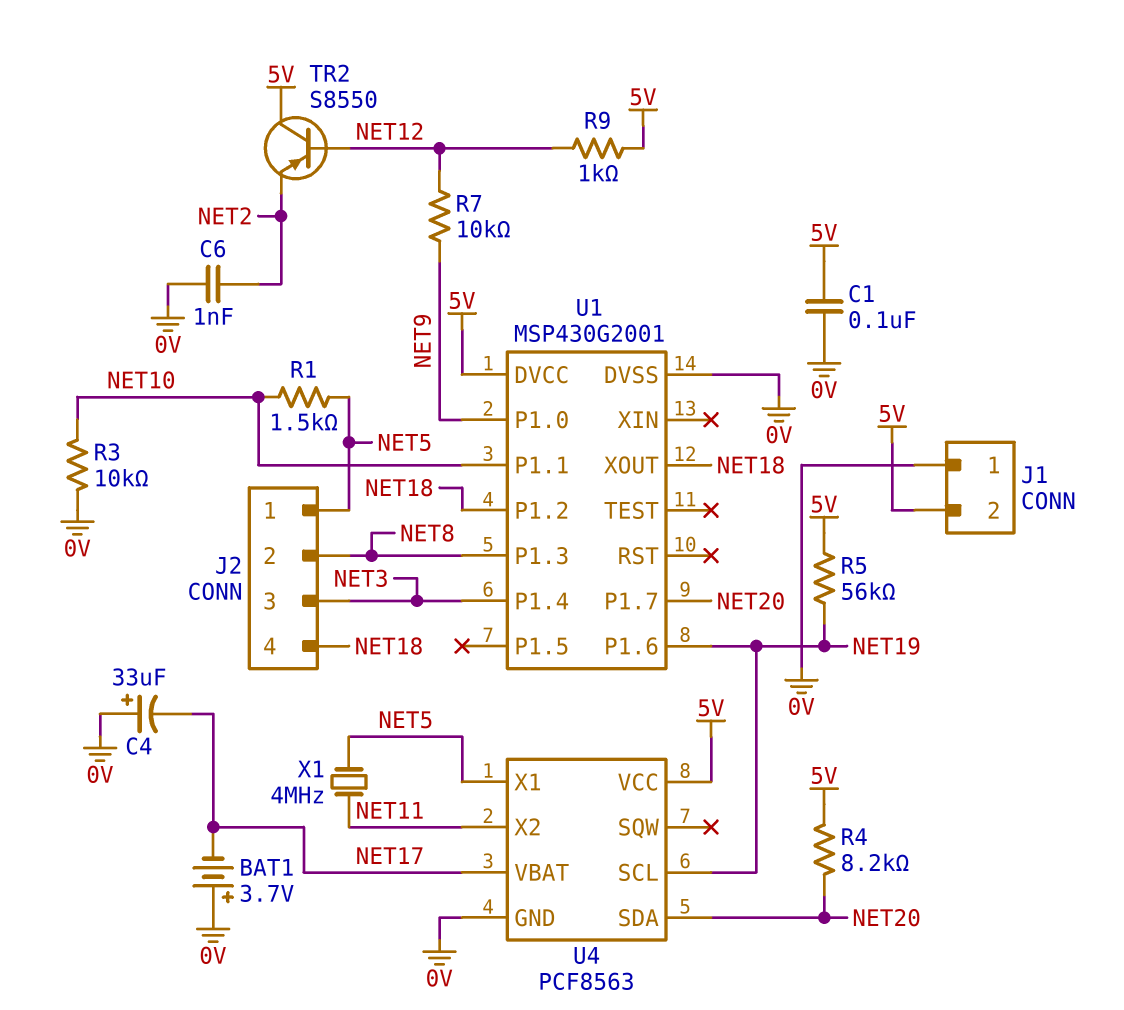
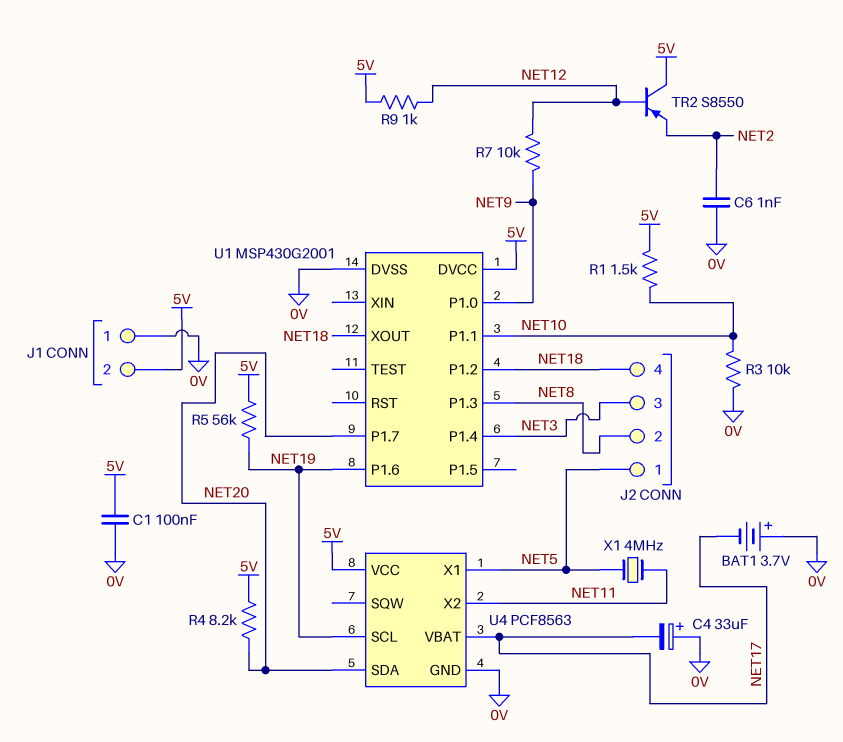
R1: 1.5k (NET5, NET10) -> 1.5k (5V, NET10)

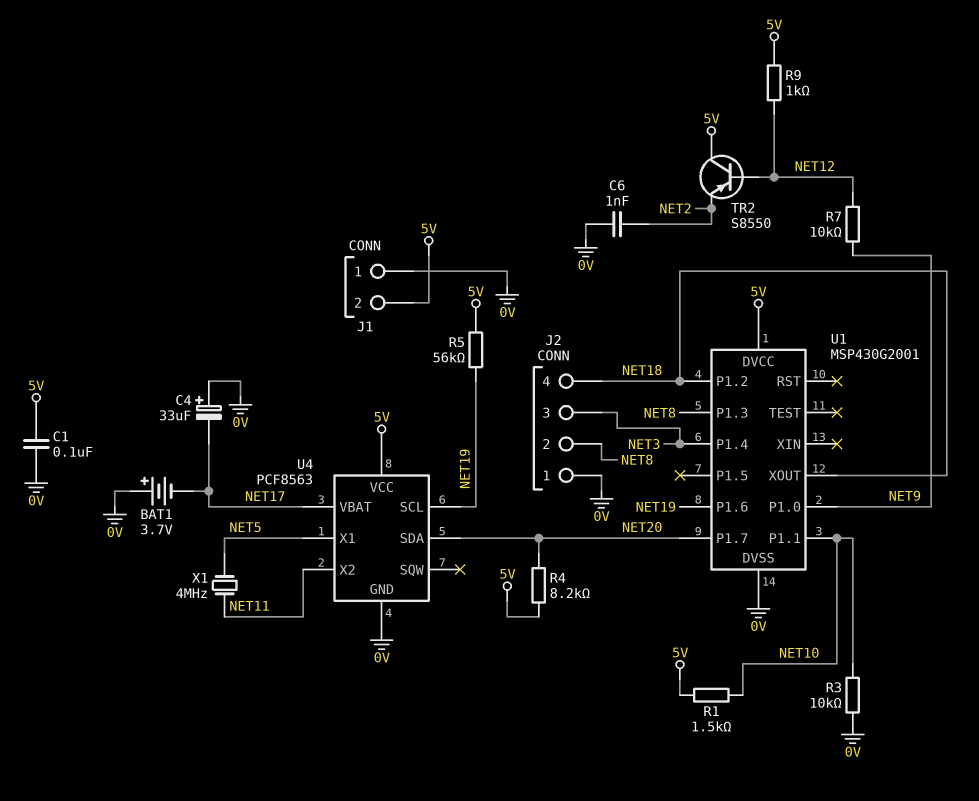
J2 pin 1: NET5 -> 0V

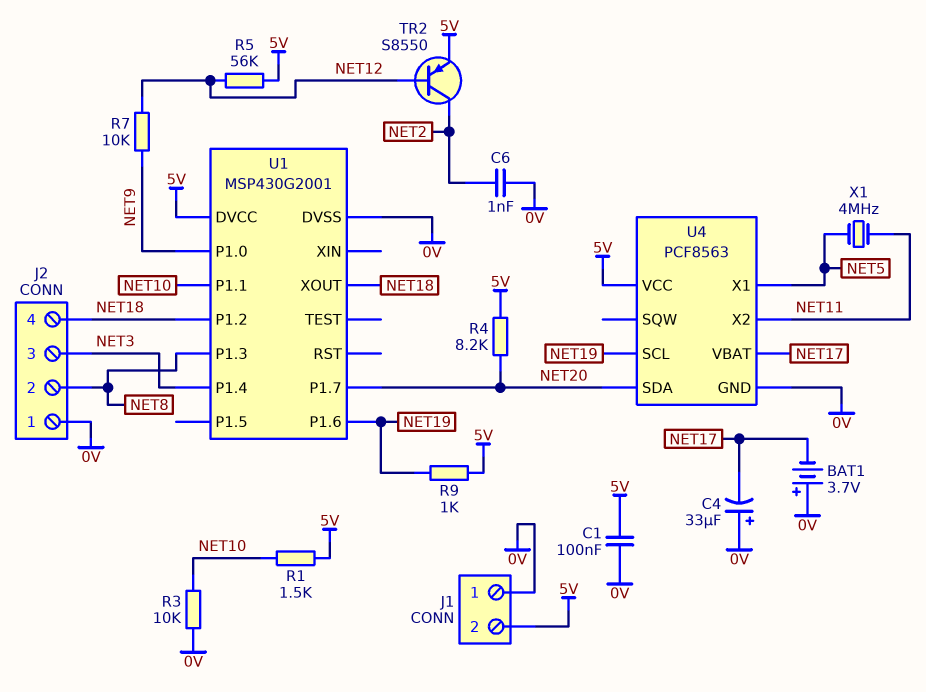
R5: 56k (5V, NET19) -> 56k (5V, NET12)
R9: 1k (5V, NET12) -> 1k (5V, NET19)
TR2: PNP S8550 (B NET12, C 5V, E NET2) -> PNP S8550 (B NET12, C NET2, E 5V)

